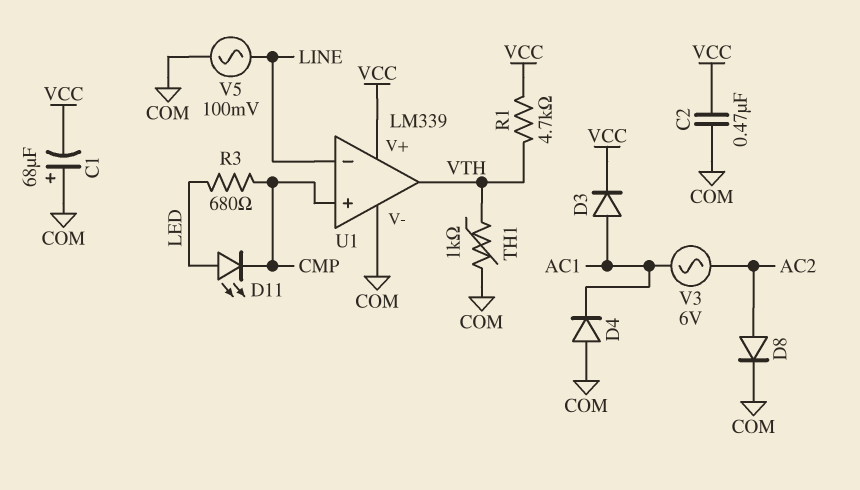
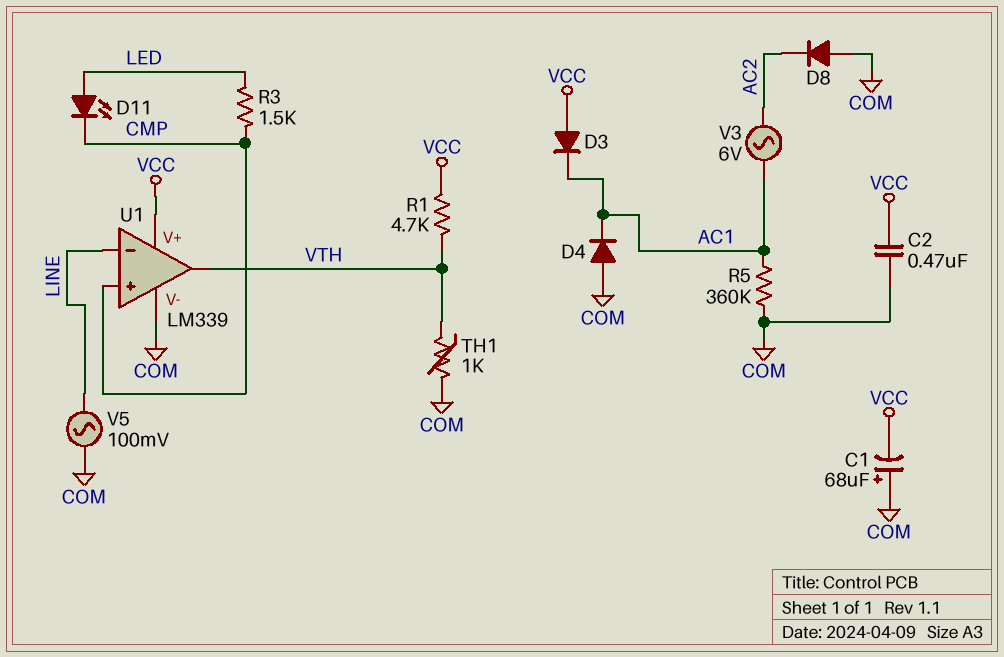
D3: diode (A AC1, K VCC) -> diode (A VCC, K AC1)
D8: diode (A AC2, K COM) -> diode (A COM, K AC2)
R3: 680 (CMP, LED) -> 1.5k (CMP, LED)
R5: none -> 360k (AC1, COM)

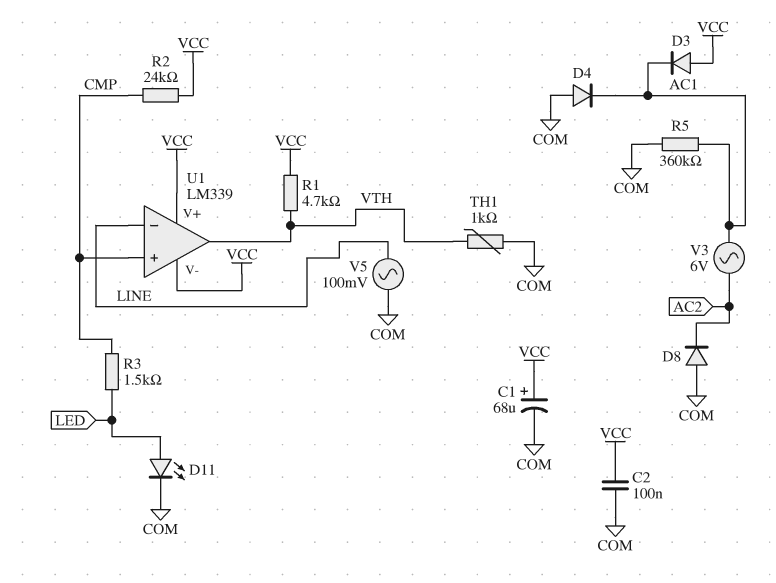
C1: 68uF (plus COM, minus VCC) -> 68uF (plus VCC, minus COM)
C2: 470nF (COM, VCC) -> 100nF (COM, VCC)
D11: LED (A LED, K CMP) -> LED (A LED, K COM)
R2: none -> 24k (CMP, VCC)
U1 pin V-: COM -> VCC

